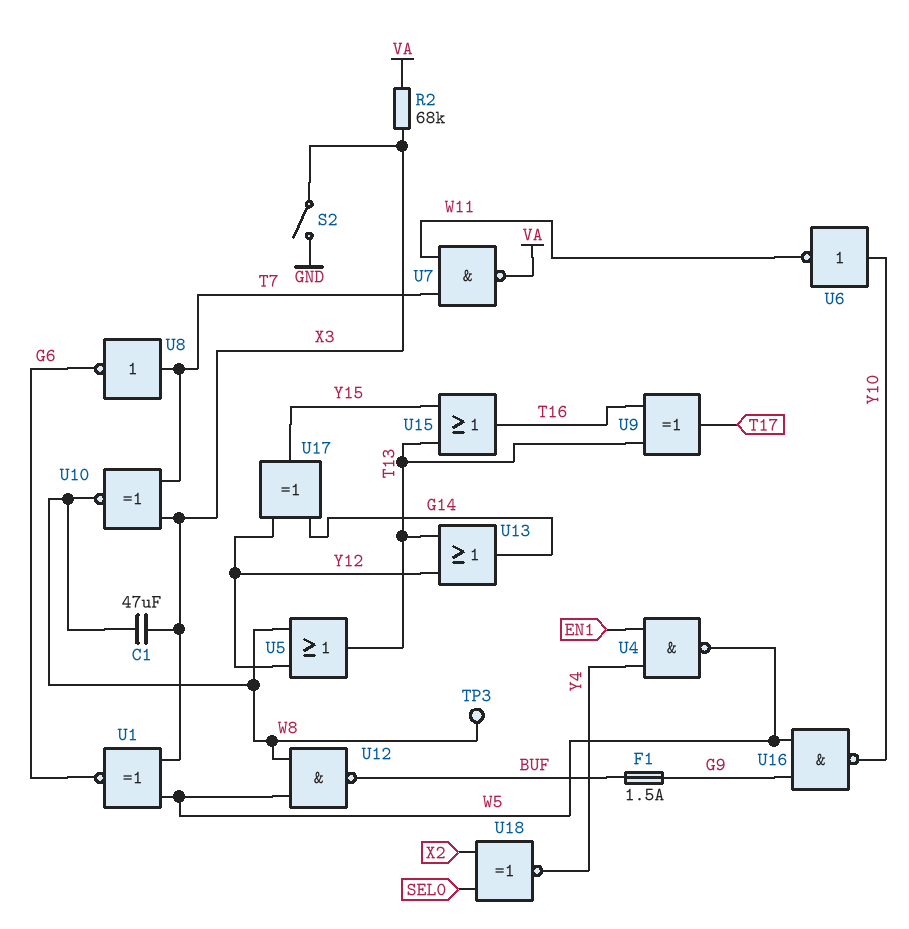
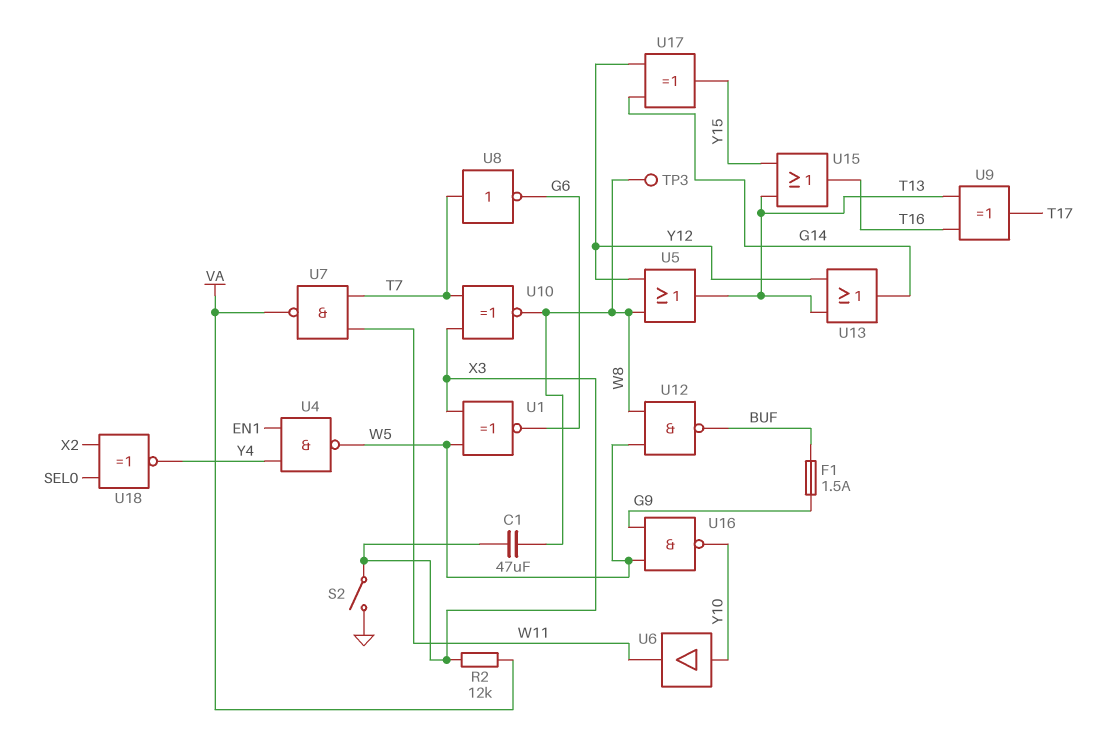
R2: 68k (VA, X3) -> 12k (VA, X3)
U6: NOT (in Y10, out W11) -> buffer (in Y10, out W11)

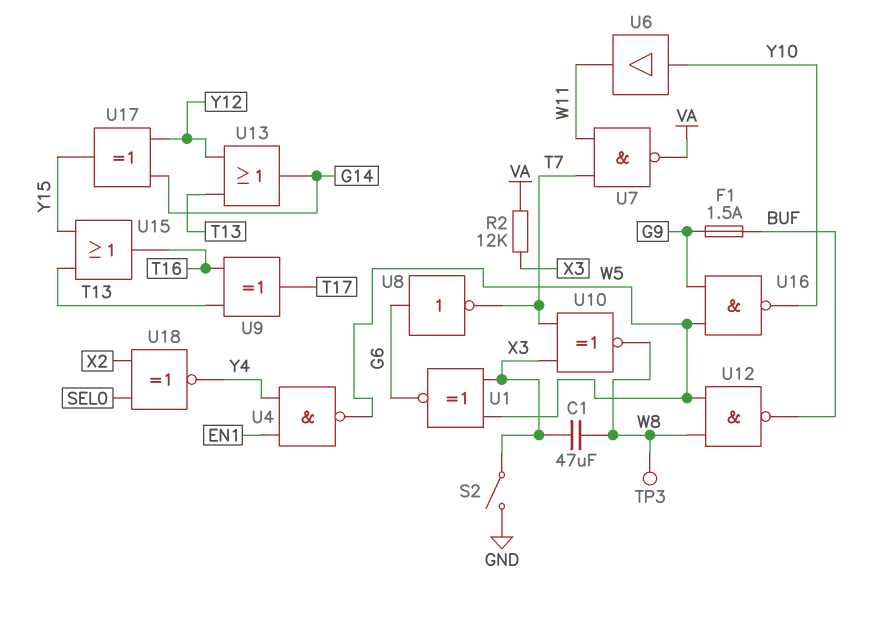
U5: OR (in W8, in Y12, out T13) -> none
U8: NOT (in T7, out G6) -> NOT (in G6, out T7)

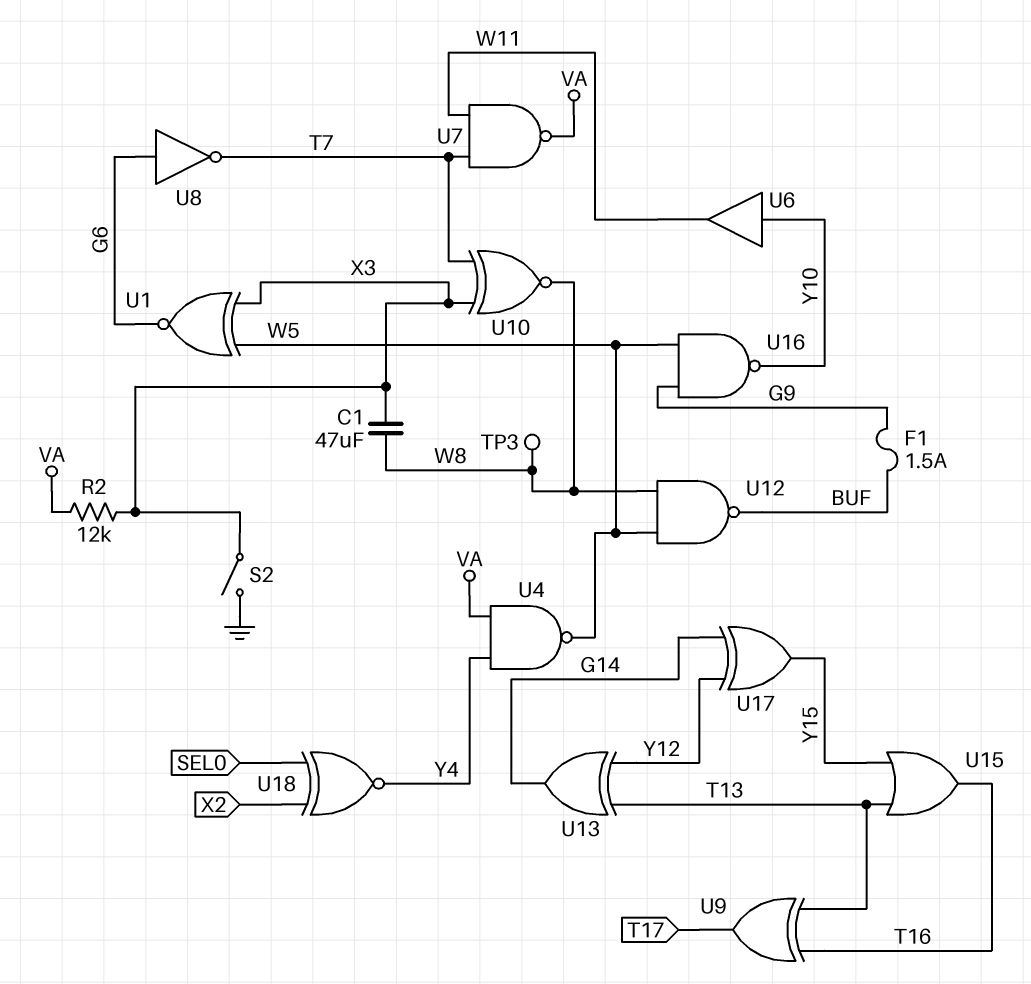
U4: NAND (in EN1, in Y4, out W5) -> NAND (in VA, in Y4, out W5)
U13: OR (in T13, in Y12, out G14) -> XOR (in T13, in Y12, out G14)

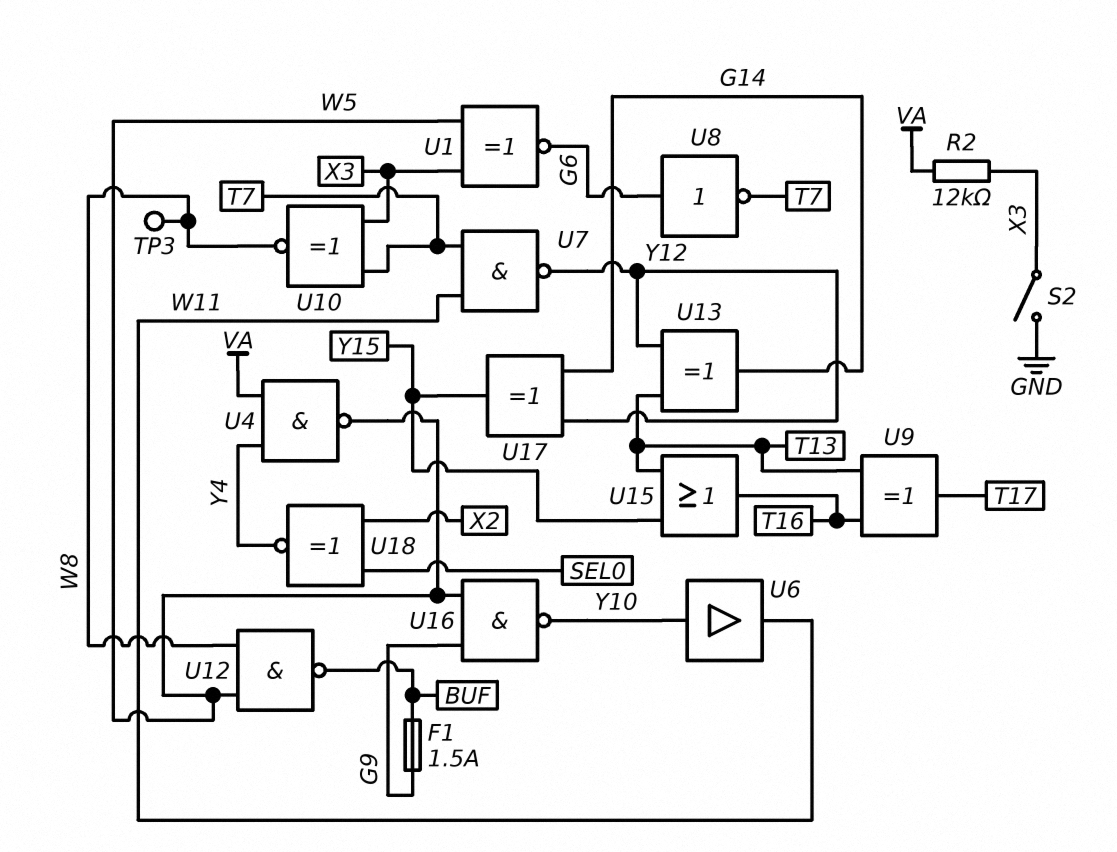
C1: 47uF (W8, X3) -> none
U7: NAND (in T7, in W11, out VA) -> NAND (in T7, in W11, out Y12)

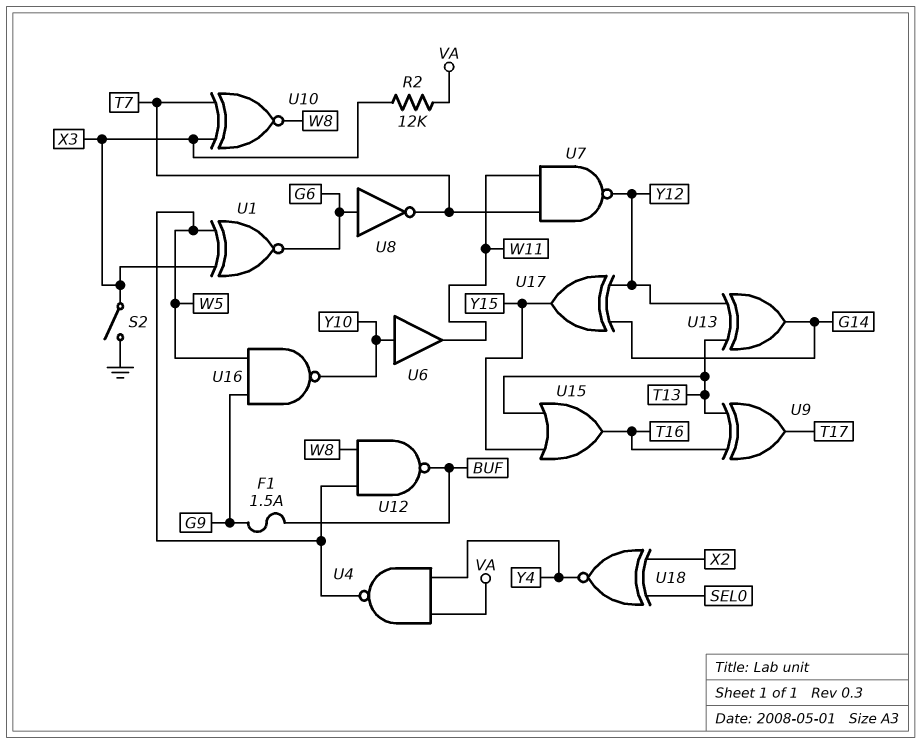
TP3: test point (W8) -> none

